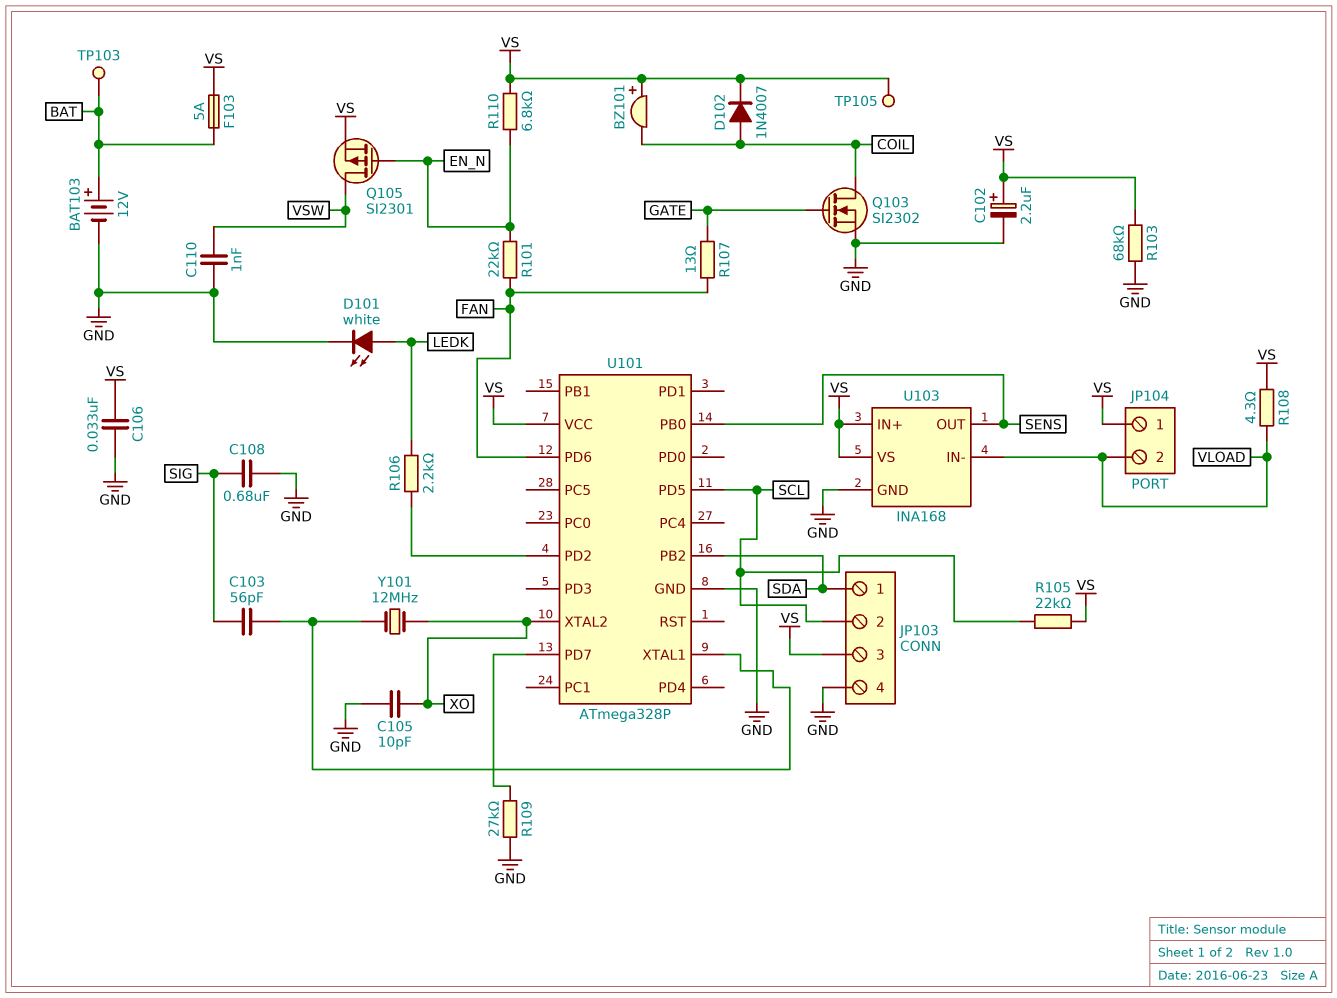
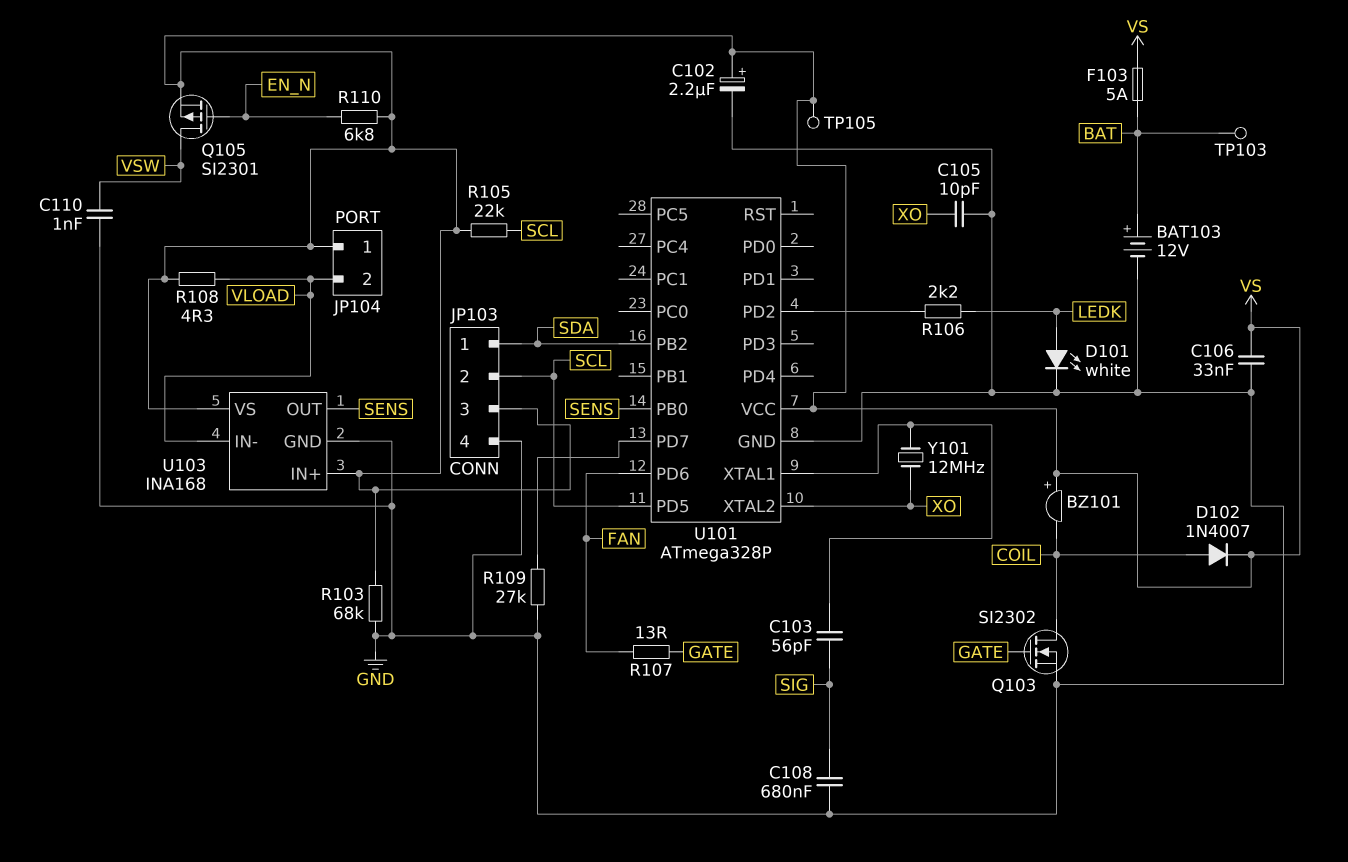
R101: 22k (EN_N, FAN) -> none

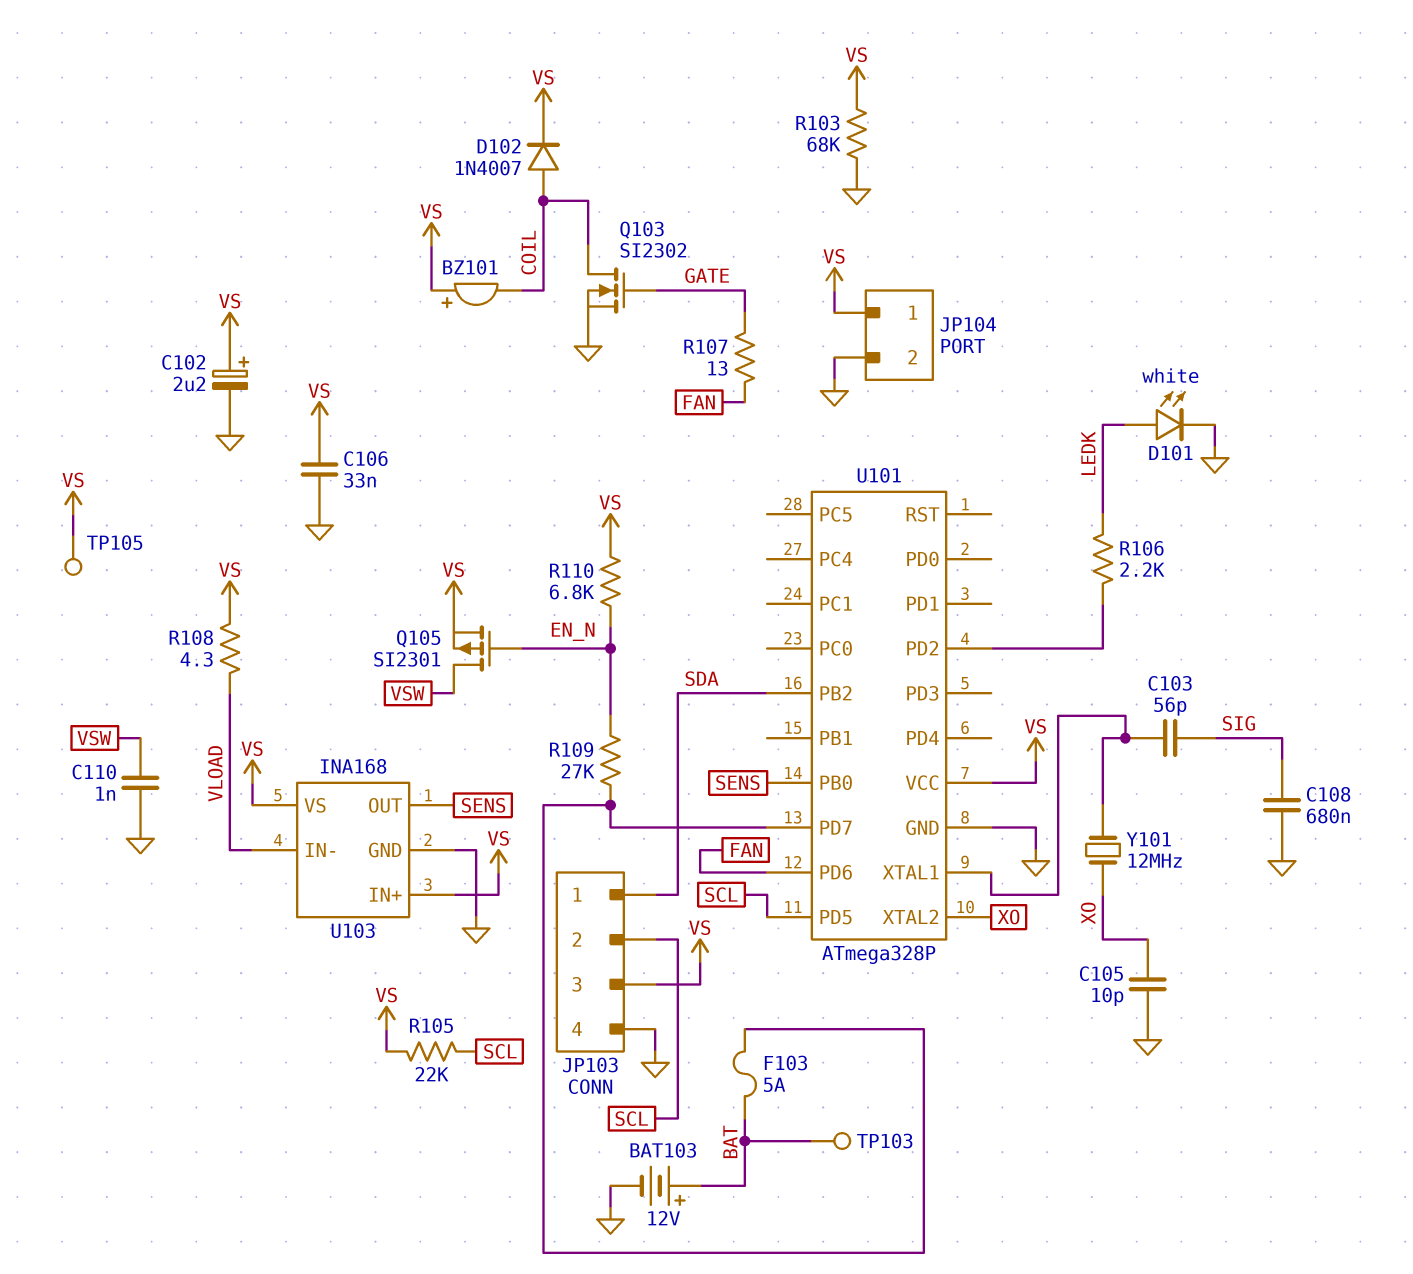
F103: 5A (BAT, VS) -> 5A (BAT, U101/PD7)
JP104 pin 2: VLOAD -> GND
R109: 27k (GND, U101/PD7) -> 27k (EN_N, U101/PD7)

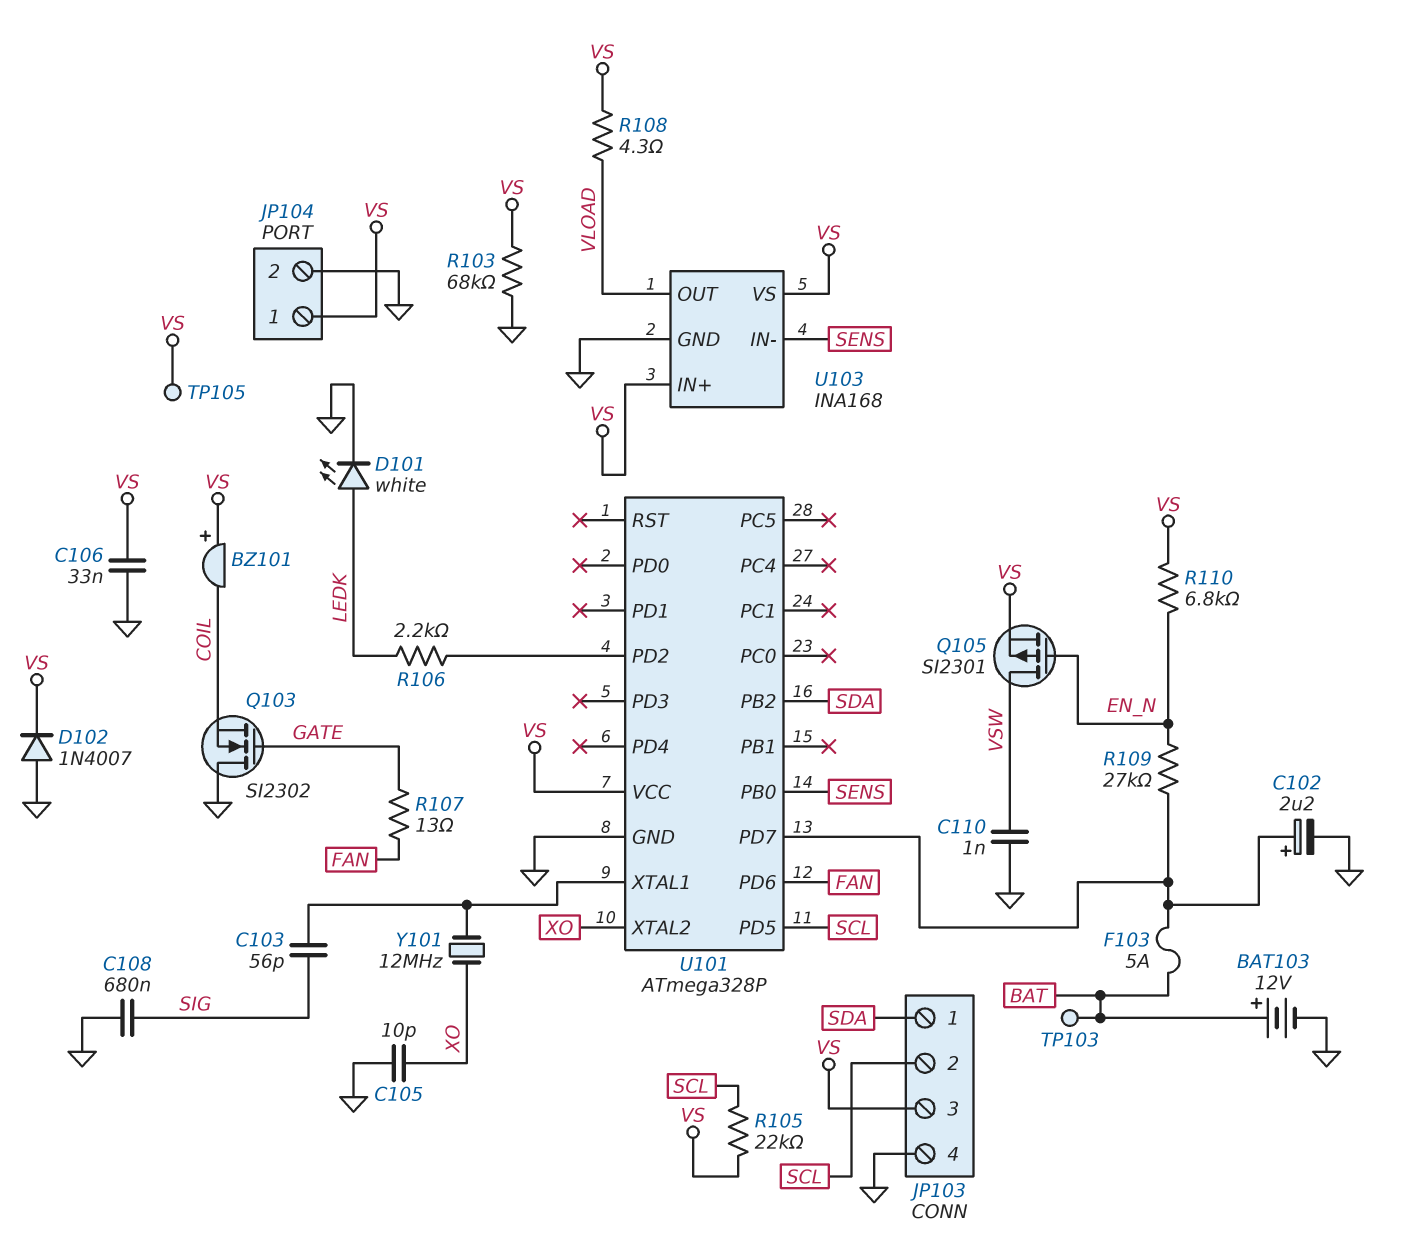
C102: 2.2uF (plus VS, minus GND) -> 2.2uF (plus U101/PD7, minus GND)
D102: diode 1N4007 (A COIL, K VS) -> diode 1N4007 (A GND, K VS)
Q103: NMOS SI2302 (G GATE, D COIL, S GND) -> NMOS SI2302 (G GATE, D GND, S COIL)
U103 pin IN-: VLOAD -> SENS
U103 pin OUT: SENS -> VLOAD

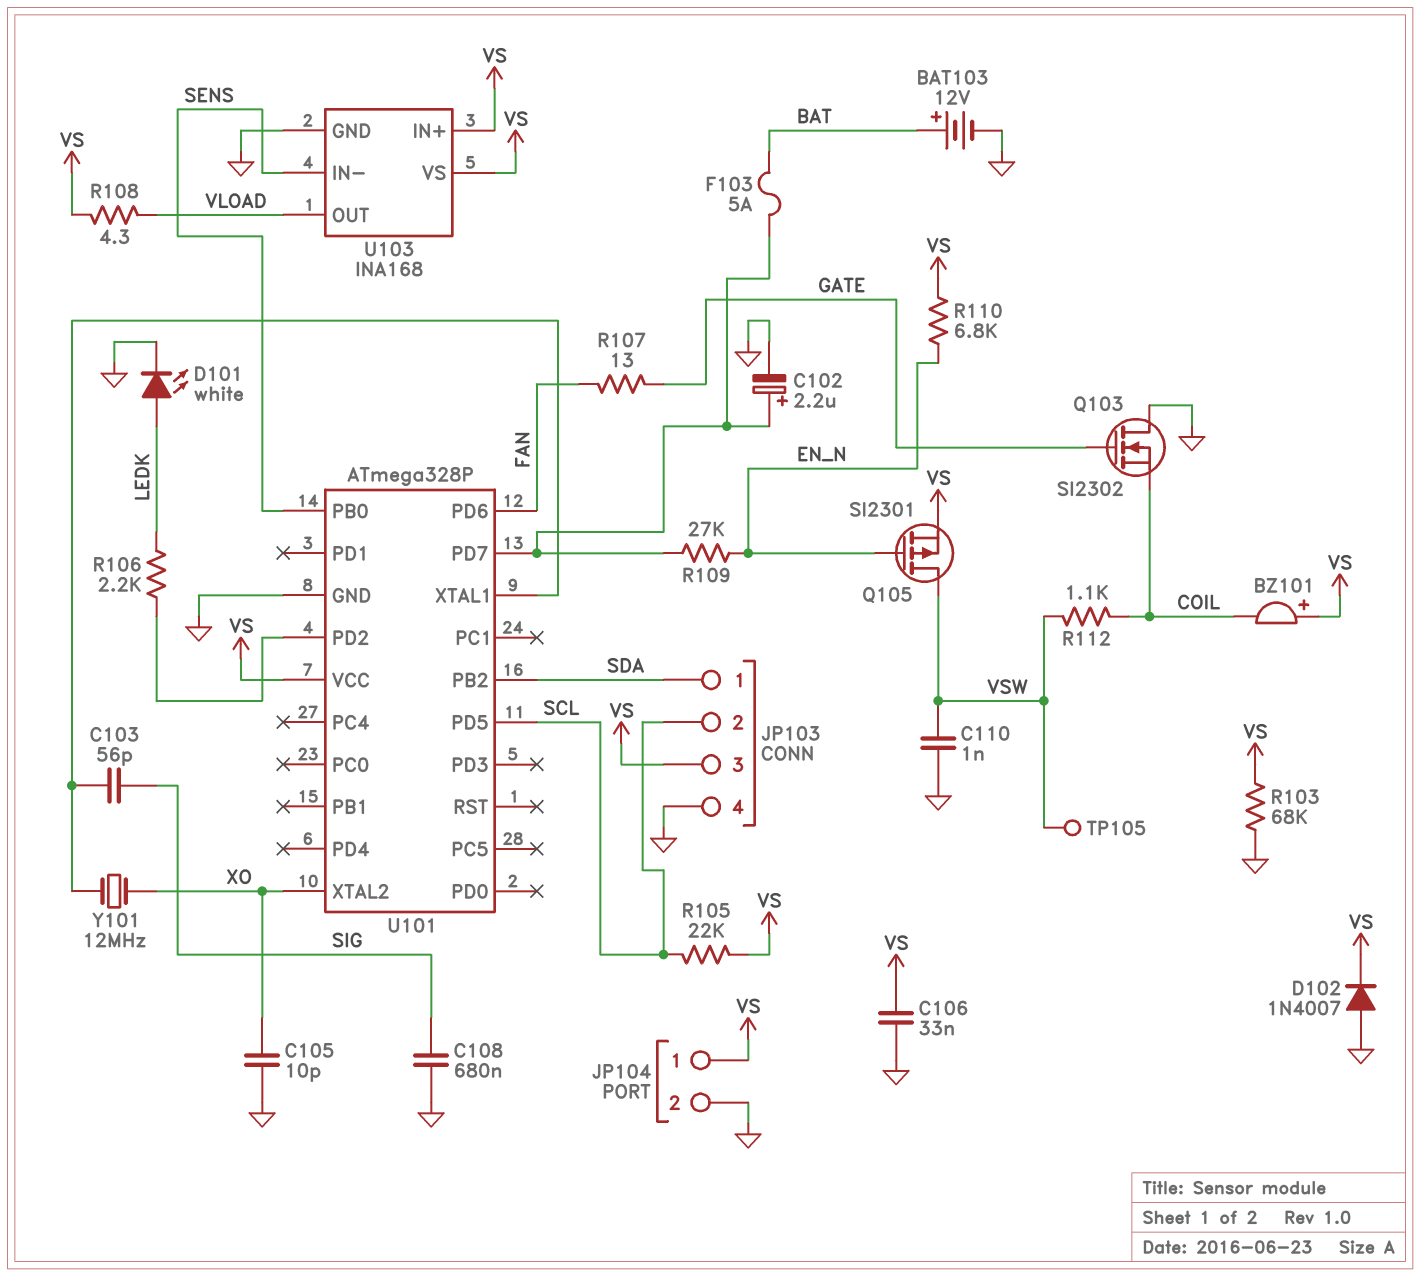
R112: none -> 1.1k (COIL, VSW)
TP103: test point (BAT) -> none
TP105: test point (VS) -> test point (VSW)

